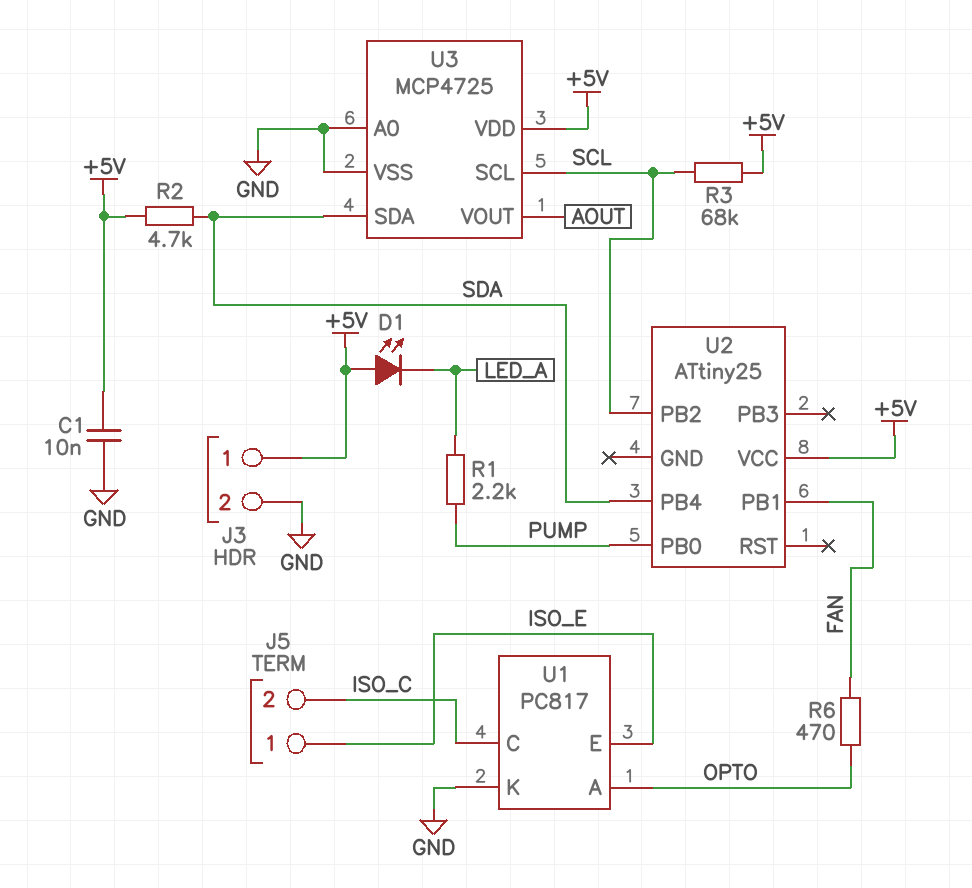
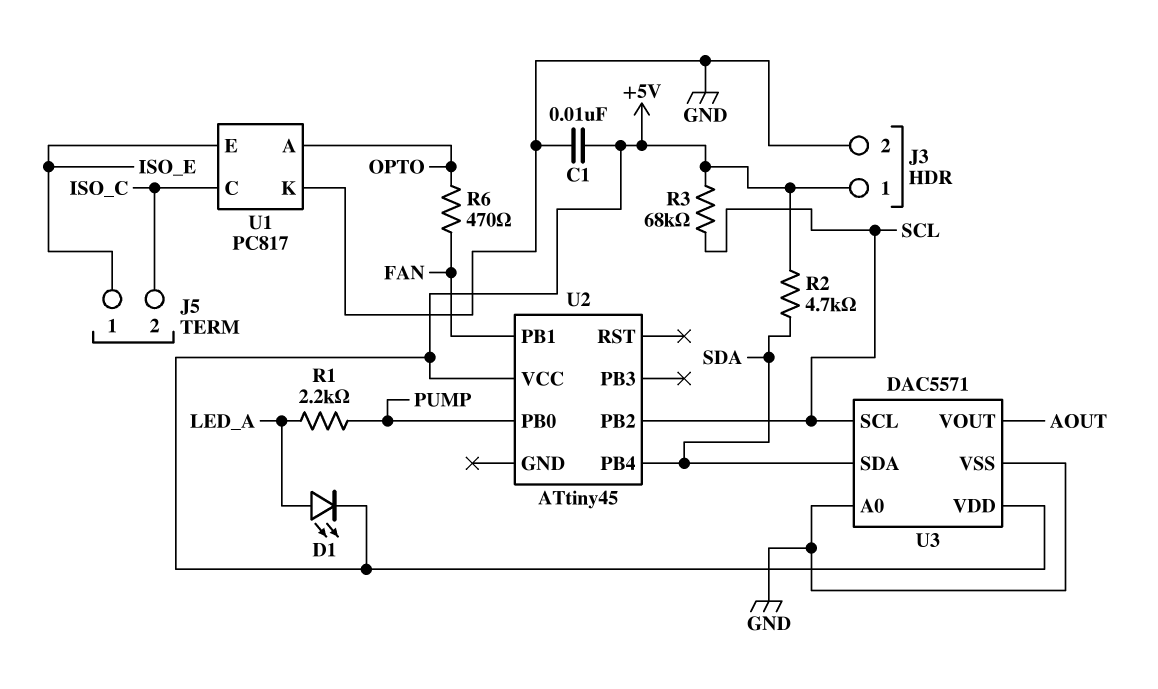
D1: LED (A +5V, K LED_A) -> LED (A LED_A, K +5V)
U2: ATtiny25 -> ATtiny45
U3: MCP4725 -> DAC5571

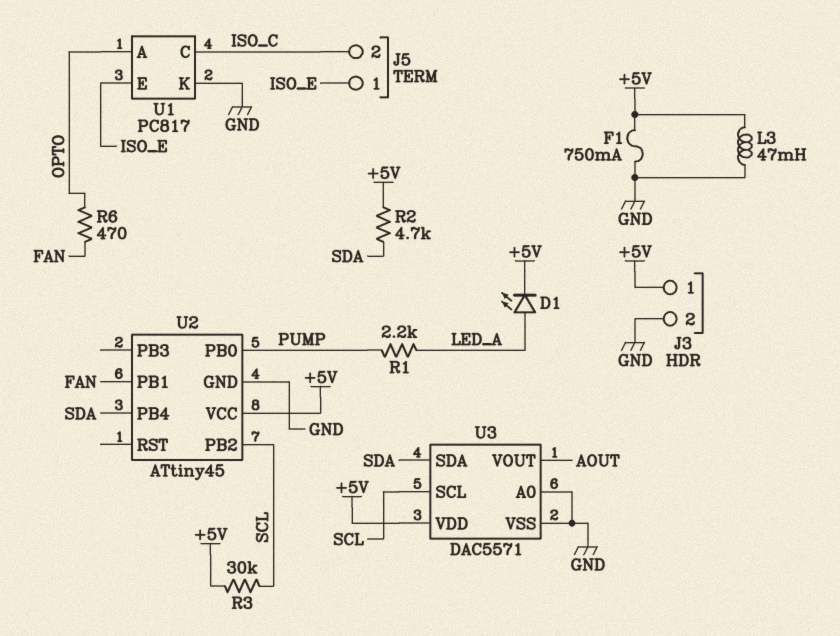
C1: 10nF (+5V, GND) -> none
F1: none -> 750mA (+5V, GND)
L3: none -> 47mH (+5V, GND)
R3: 68k (+5V, SCL) -> 30k (+5V, SCL)
U2 pin GND: none -> GND

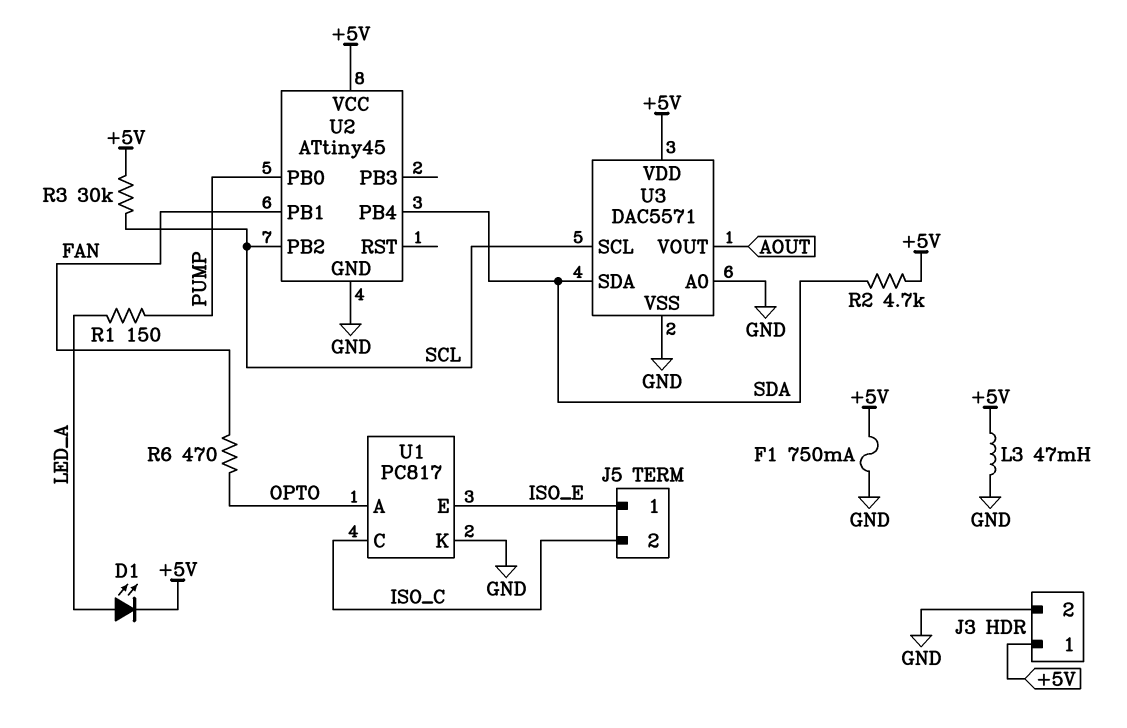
R1: 2.2k (LED_A, PUMP) -> 150 (LED_A, PUMP)

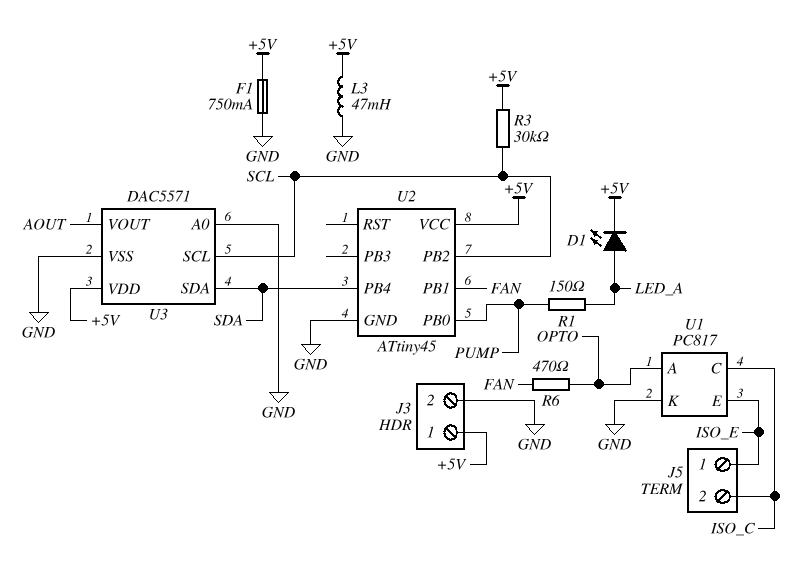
R2: 4.7k (+5V, SDA) -> none

